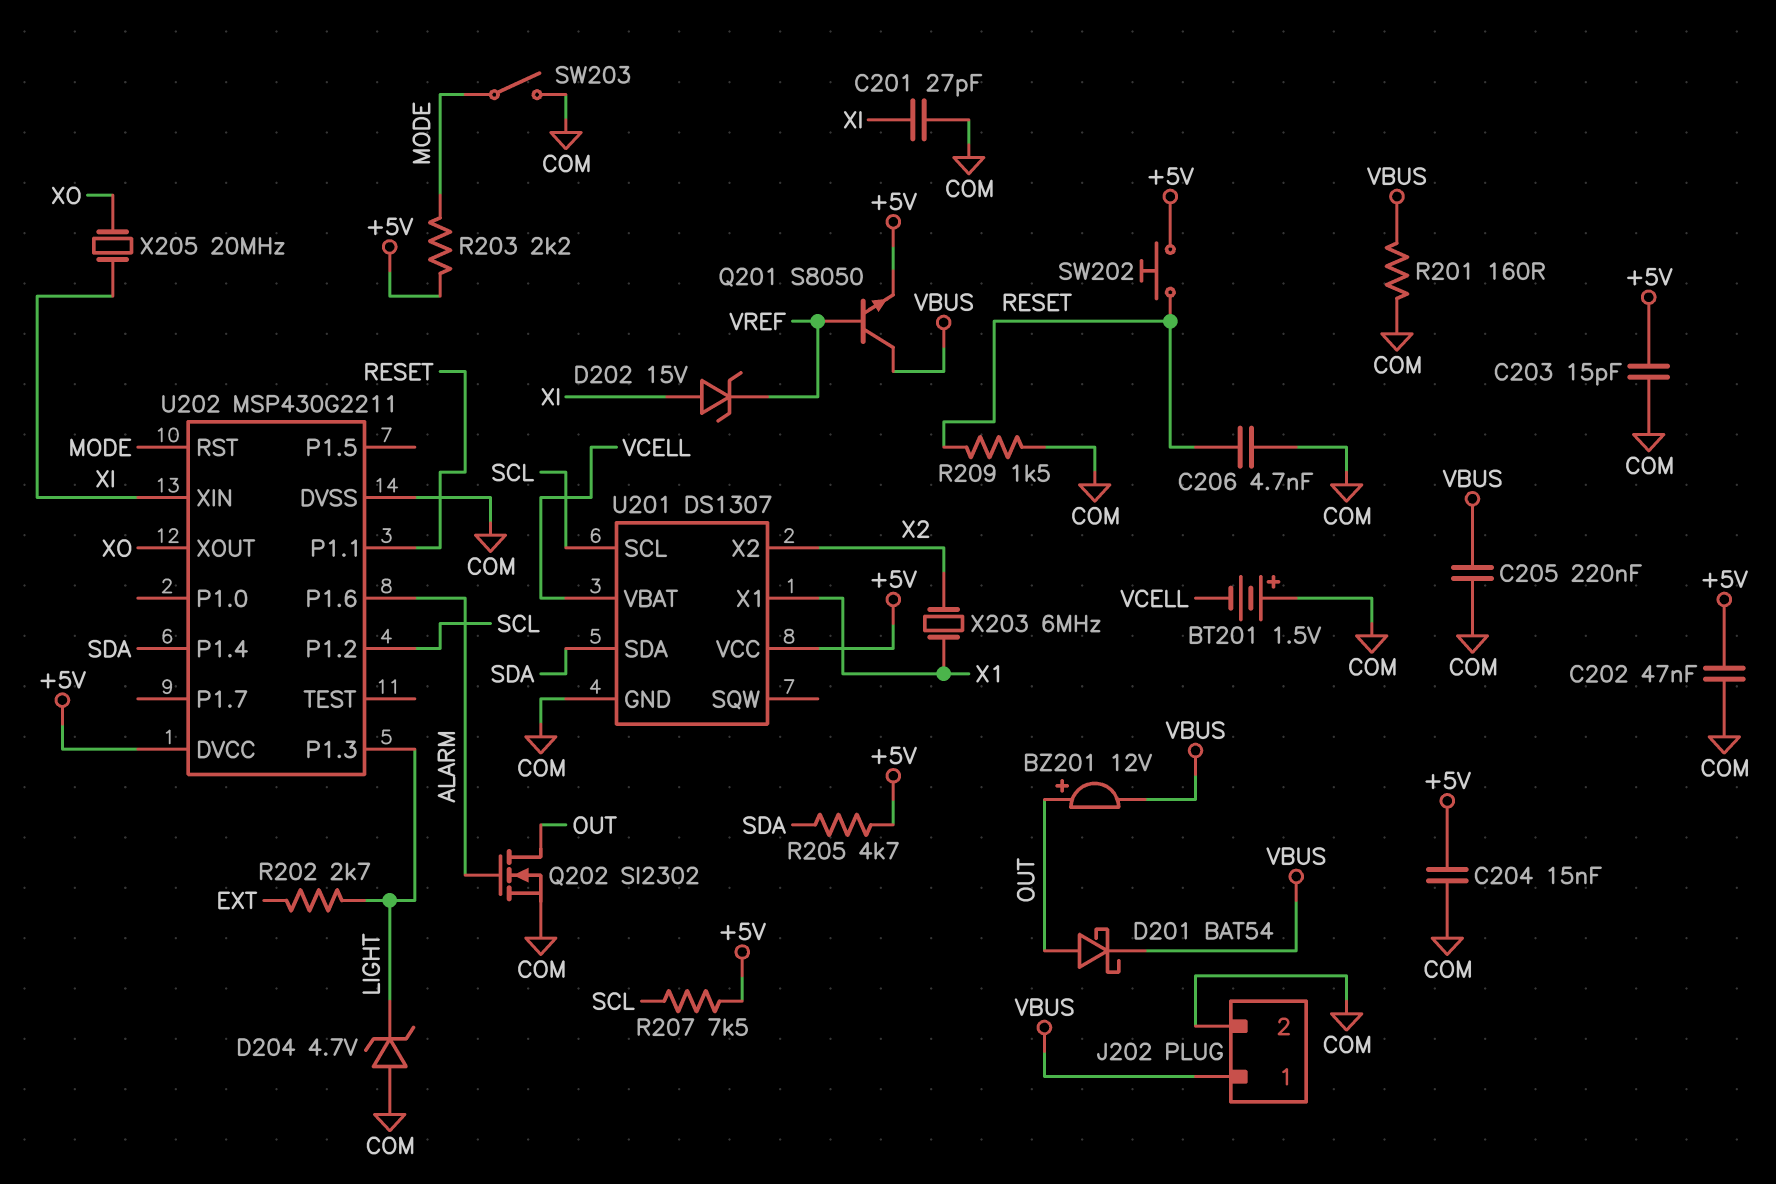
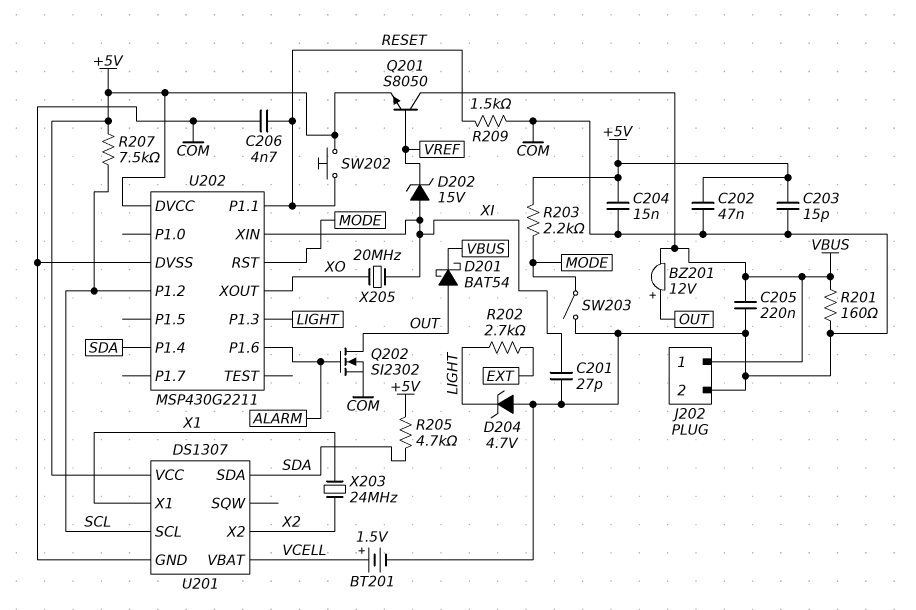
BT201: 1.5V (plus COM, minus VCELL) -> 1.5V (plus VCELL, minus COM)
X203: 6MHz (X1, X2) -> 24MHz (X1, X2)

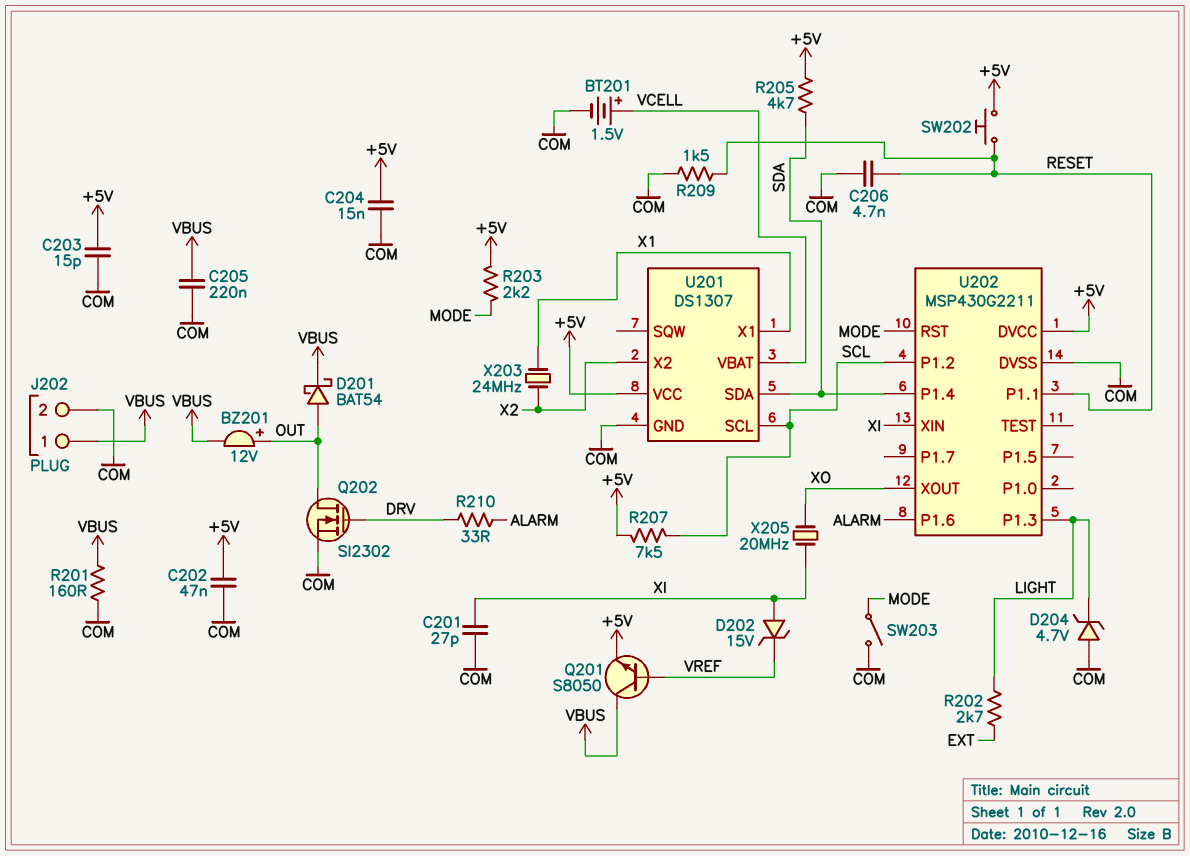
Q202: NMOS SI2302 (G ALARM, D OUT, S COM) -> NMOS SI2302 (G DRV, D OUT, S COM)
R210: none -> 33 (ALARM, DRV)

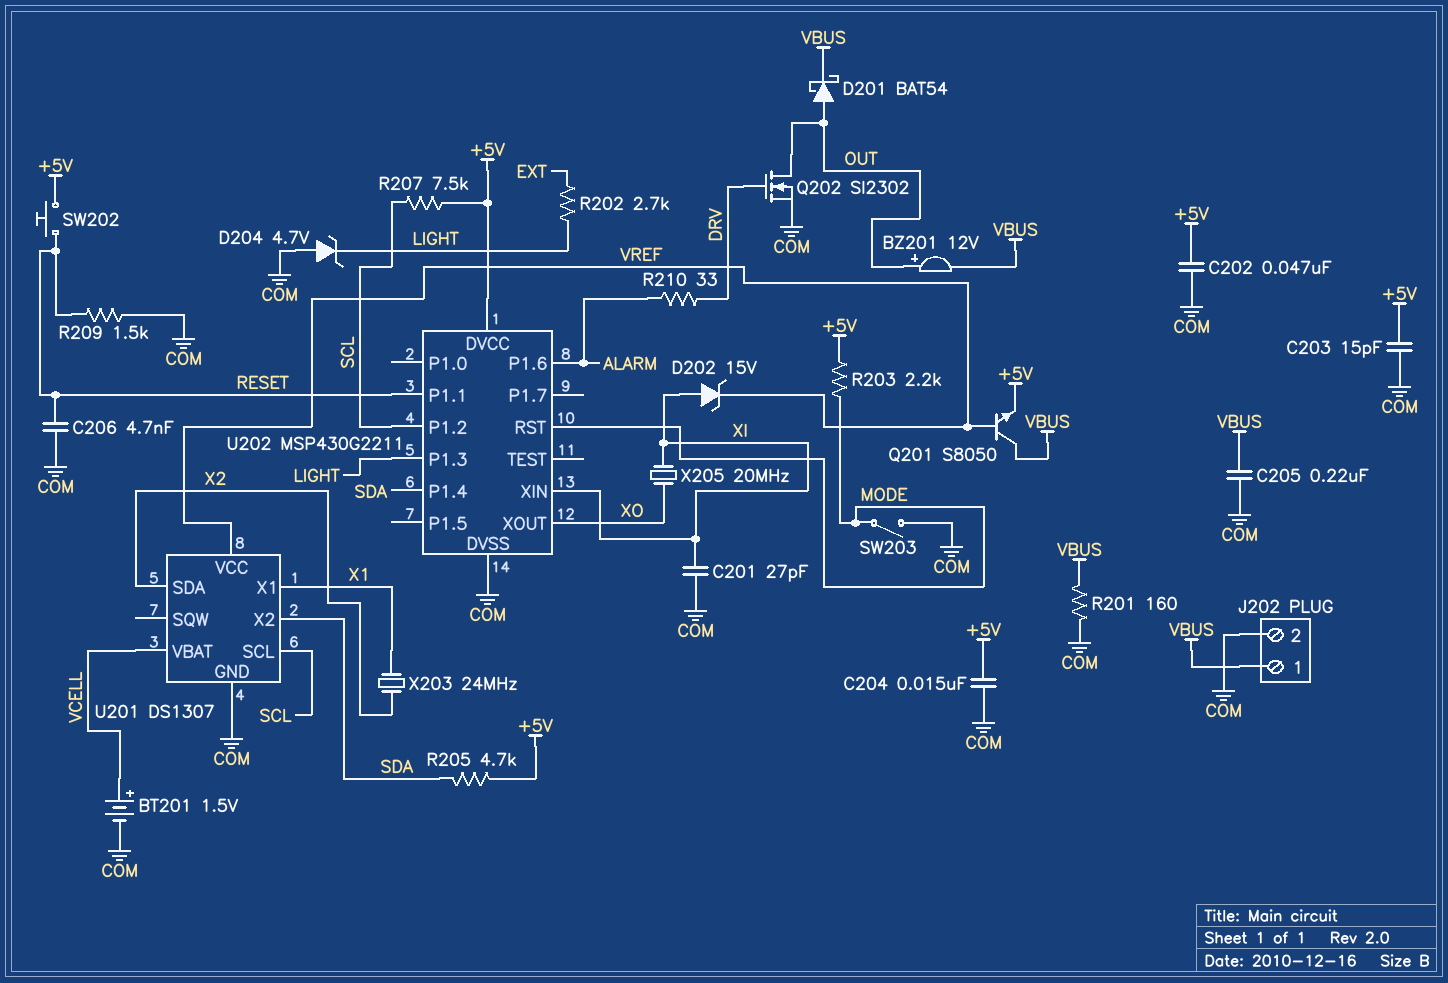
U201 pin SDA: SDA -> X2
U201 pin VCC: +5V -> VREF
U201 pin X2: X2 -> SDA

